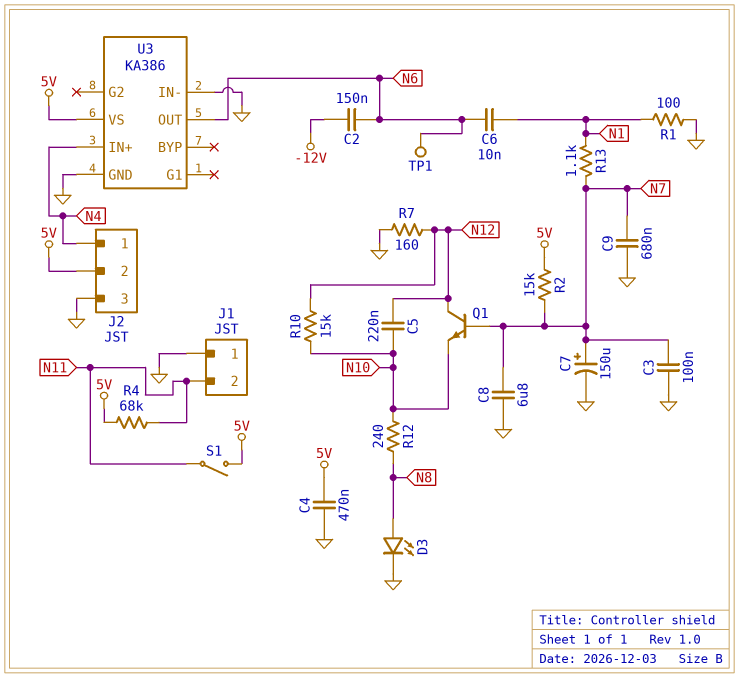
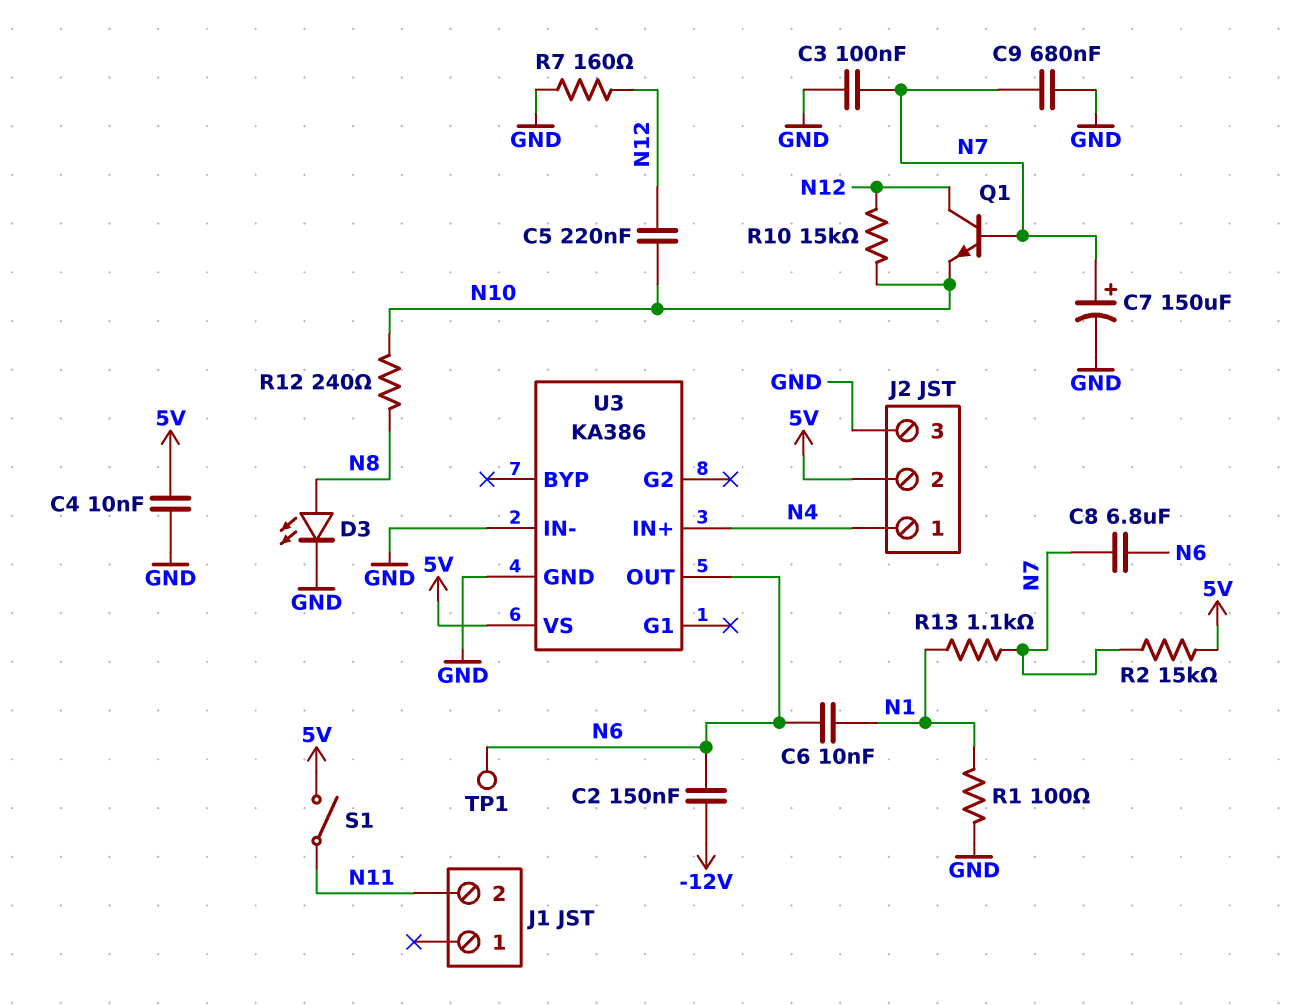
C4: 470nF (5V, GND) -> 10nF (5V, GND)
C8: 6.8uF (GND, N7) -> 6.8uF (N6, N7)
J1 pin 1: GND -> none
R4: 68k (5V, N11) -> none

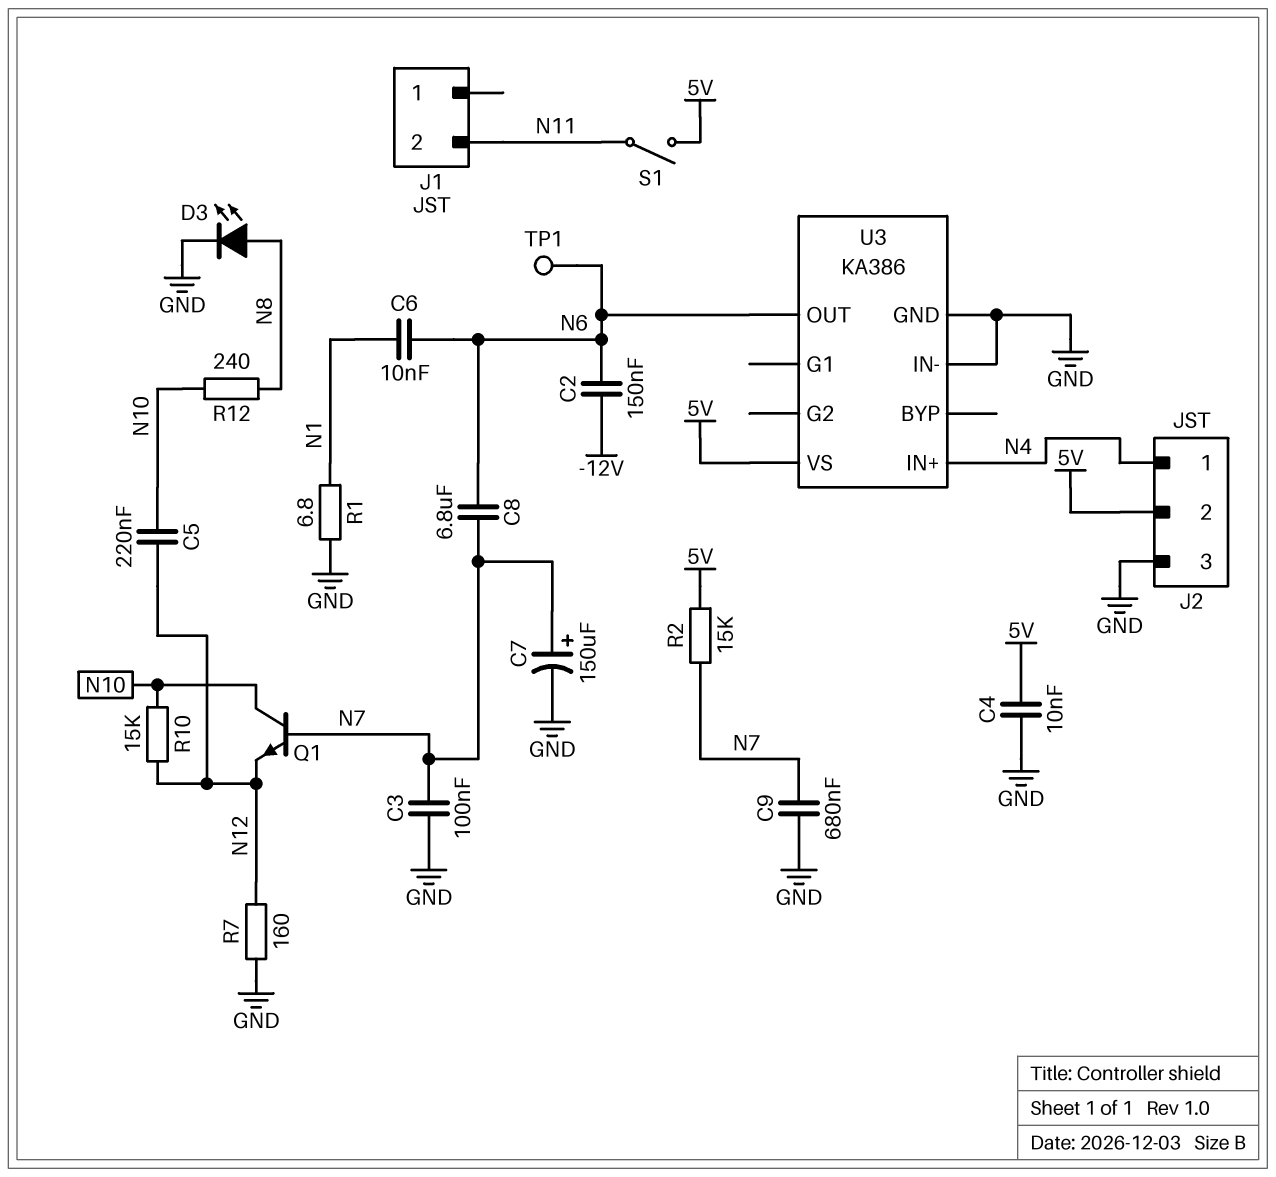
Q1: NPN (B N7, C N12, E N10) -> NPN (B N7, C N10, E N12)
R1: 100 (GND, N1) -> 6.8 (GND, N1)
R13: 1.1k (N1, N7) -> none

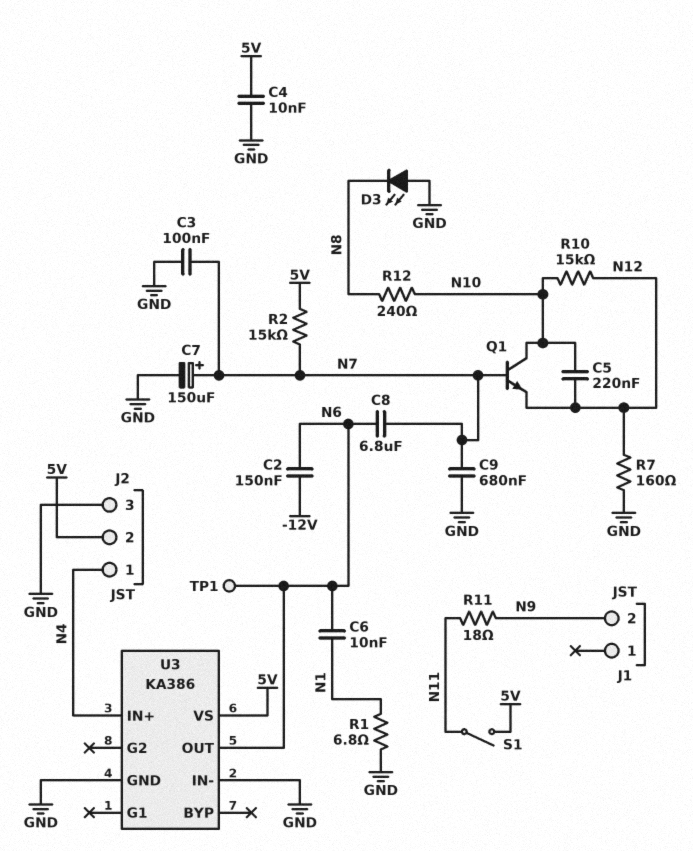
D3: LED (A N8, K GND) -> LED (A GND, K N8)
J1 pin 2: N11 -> N9
R11: none -> 18 (N9, N11)

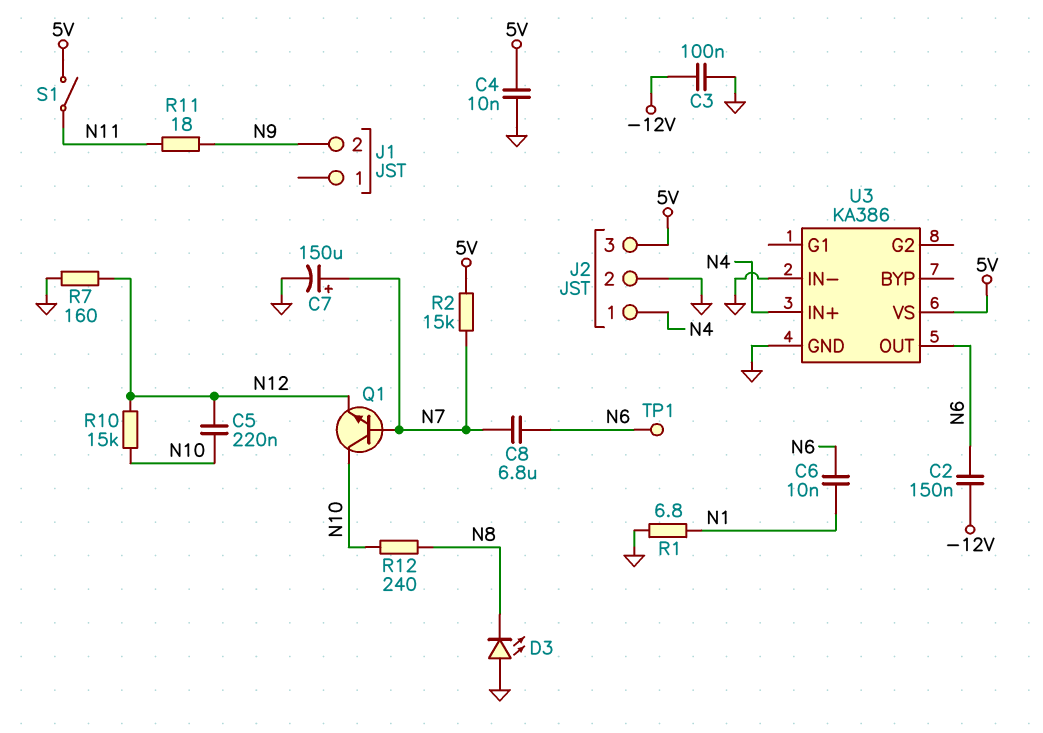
C3: 100nF (GND, N7) -> 100nF (-12V, GND)
C9: 680nF (GND, N7) -> none
J2 pin 2: 5V -> GND
J2 pin 3: GND -> 5V

